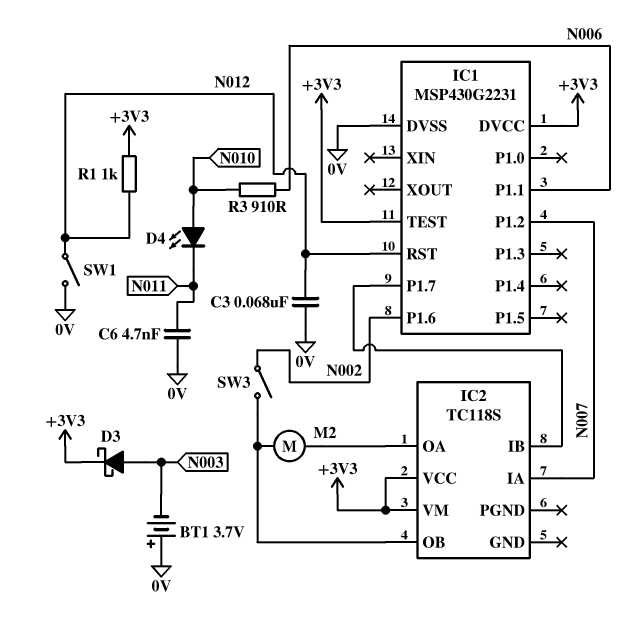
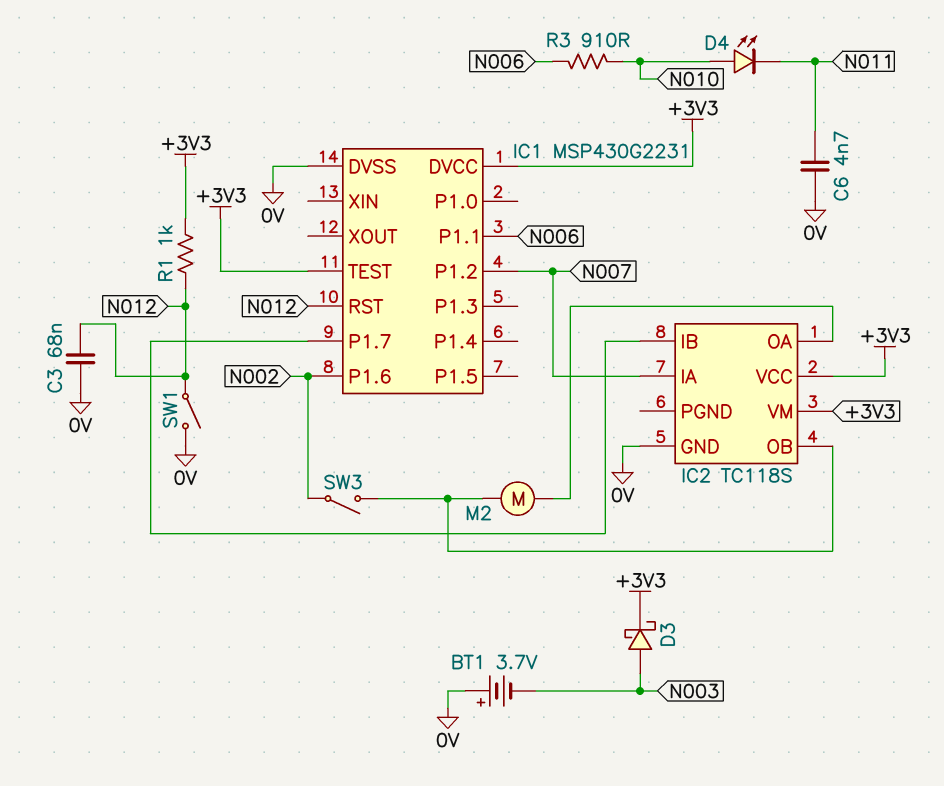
IC2 pin GND: none -> 0V

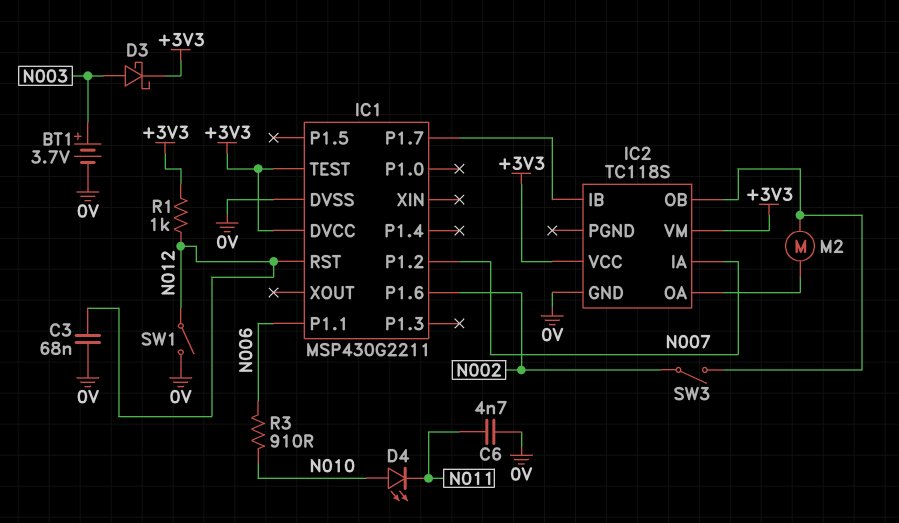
BT1: 3.7V (plus 0V, minus N003) -> 3.7V (plus N003, minus 0V)
IC1: MSP430G2231 -> MSP430G2211

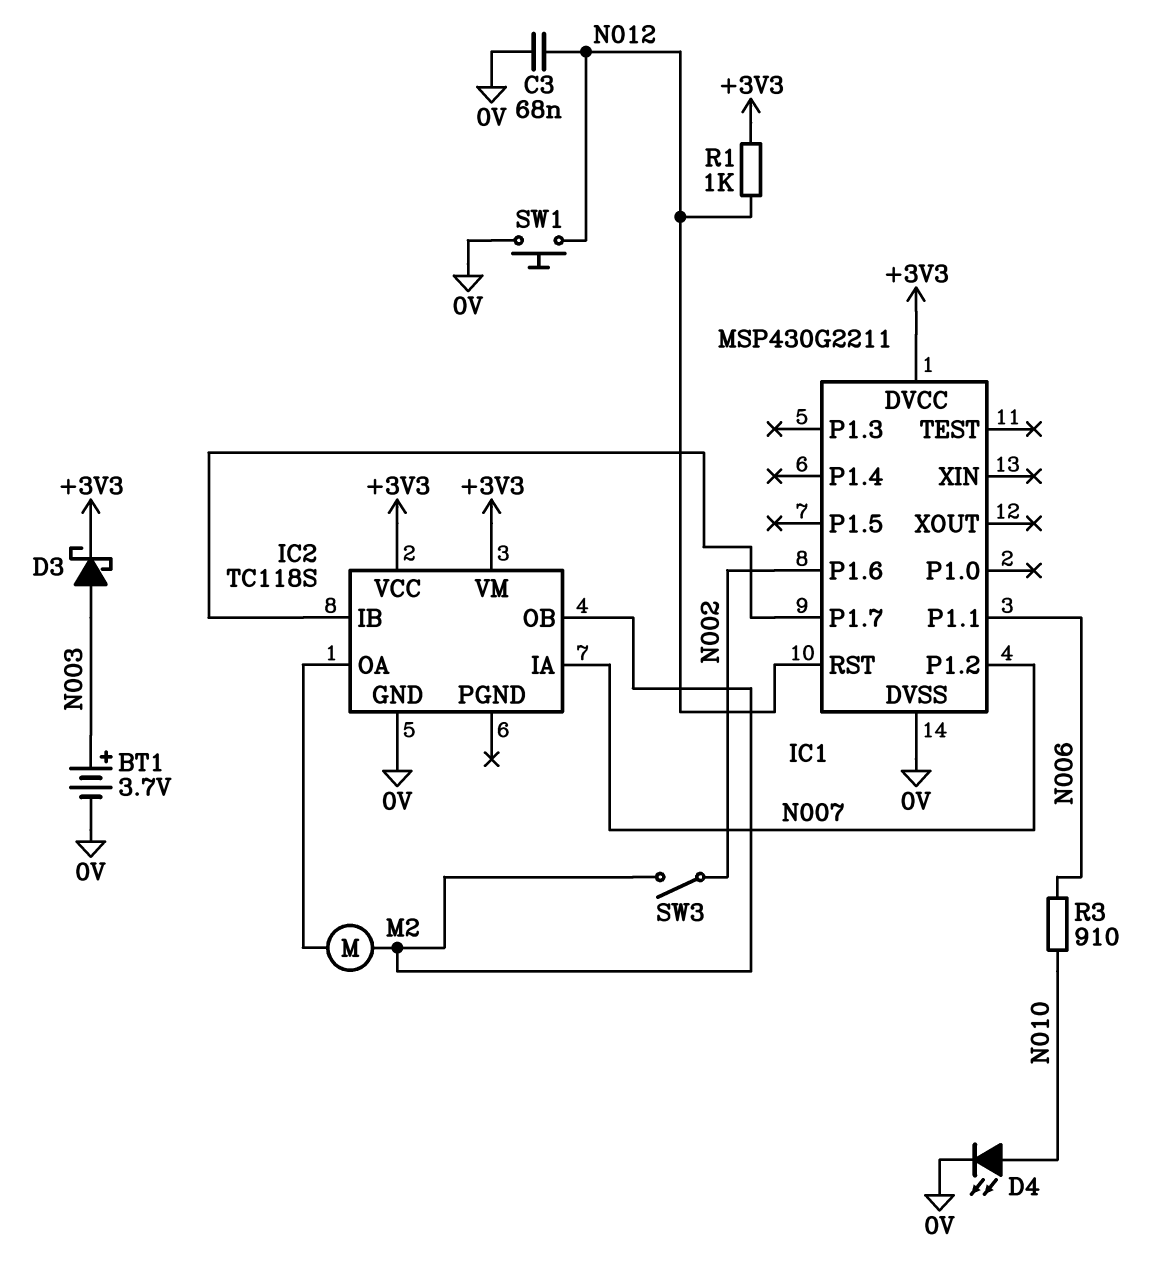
C6: 4.7nF (0V, N011) -> none
D4: LED (A N010, K N011) -> LED (A N010, K 0V)
IC1 pin TEST: +3V3 -> none
SW1: switch (0V, N012) -> button (0V, N012)

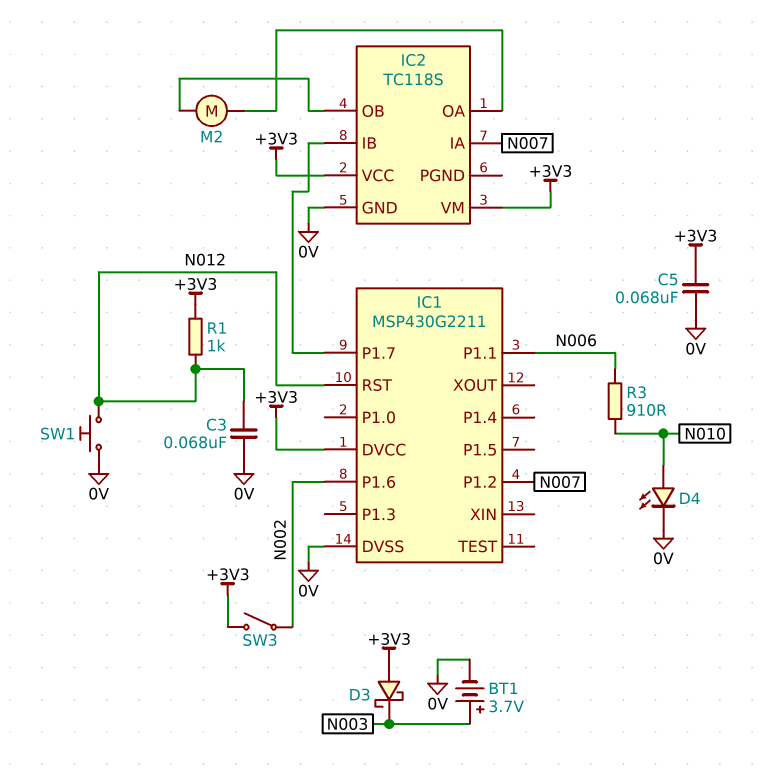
C5: none -> 68nF (+3V3, 0V)
D3: schottky (A N003, K +3V3) -> schottky (A +3V3, K N003)
SW3: switch (IC2/OB, N002) -> switch (+3V3, N002)

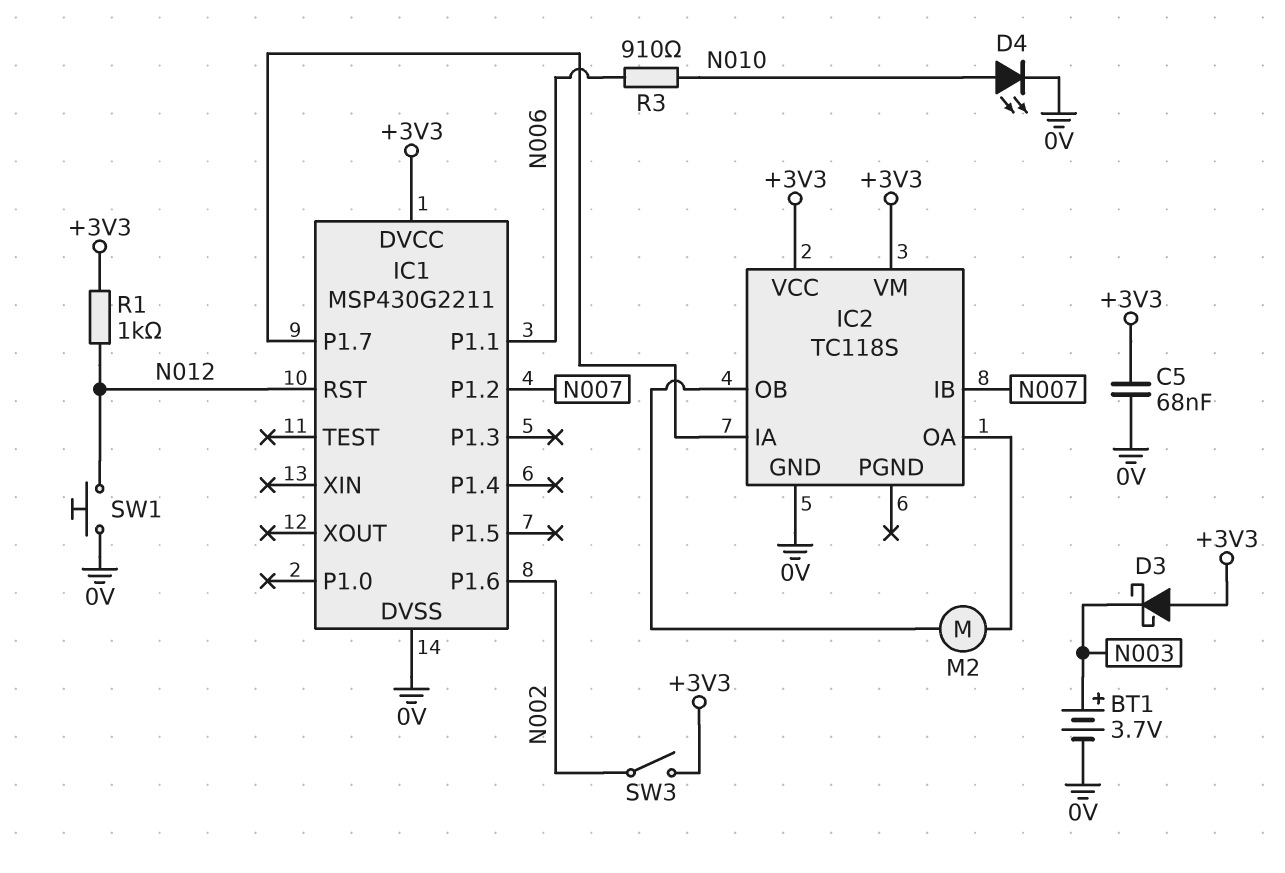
C3: 68nF (0V, N012) -> none
IC2 pin IA: N007 -> IC1/P1.7
IC2 pin IB: IC1/P1.7 -> N007

